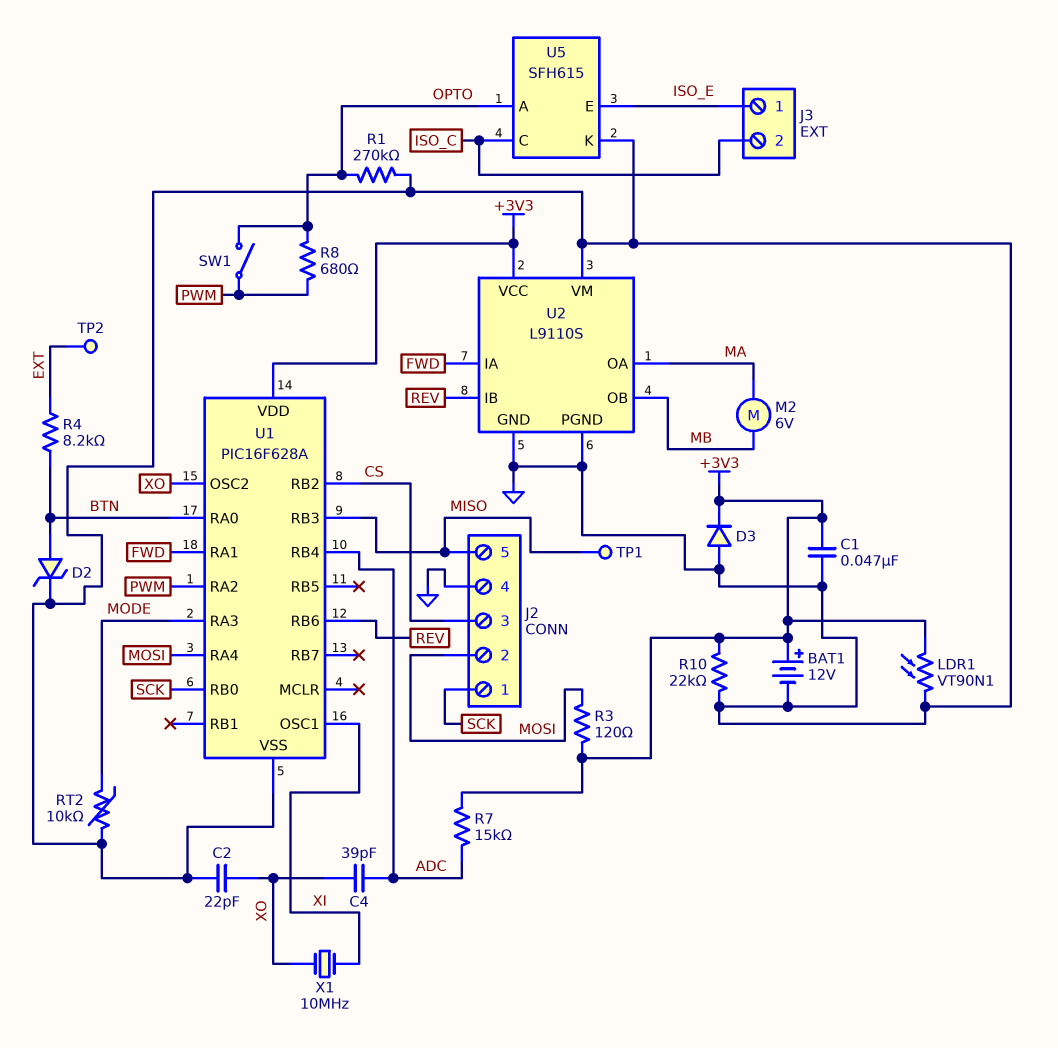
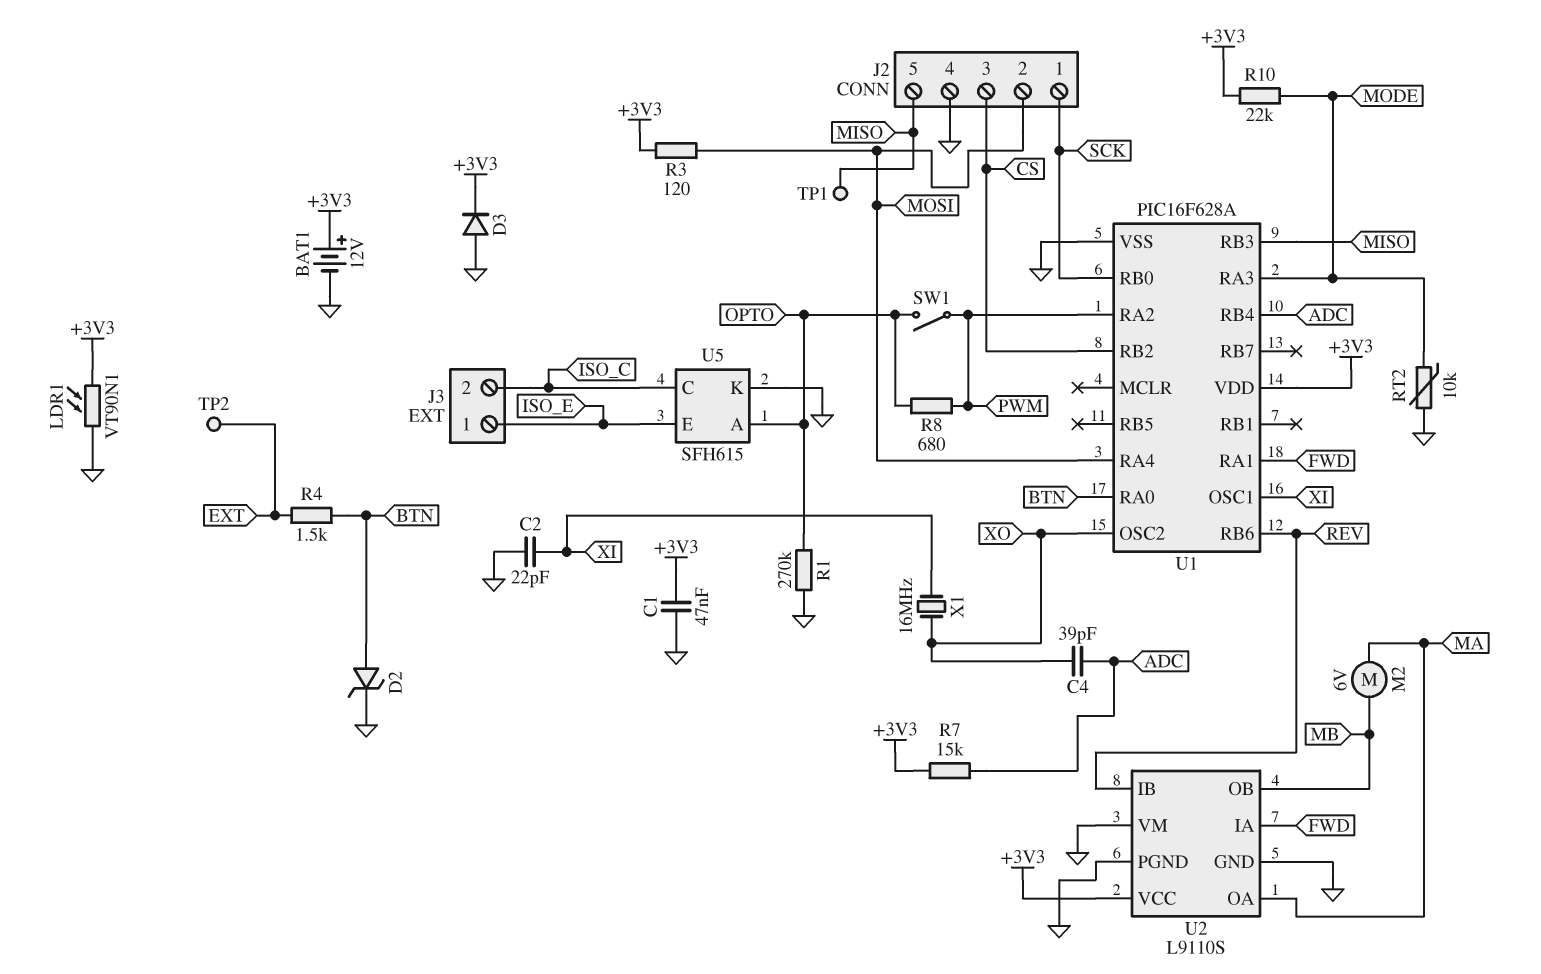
C2: 22pF (GND, XO) -> 22pF (GND, XI)
R4: 8.2k (BTN, EXT) -> 1.5k (BTN, EXT)
R10: 22k (+3V3, GND) -> 22k (+3V3, MODE)
X1: 10MHz (XI, XO) -> 16MHz (XI, XO)

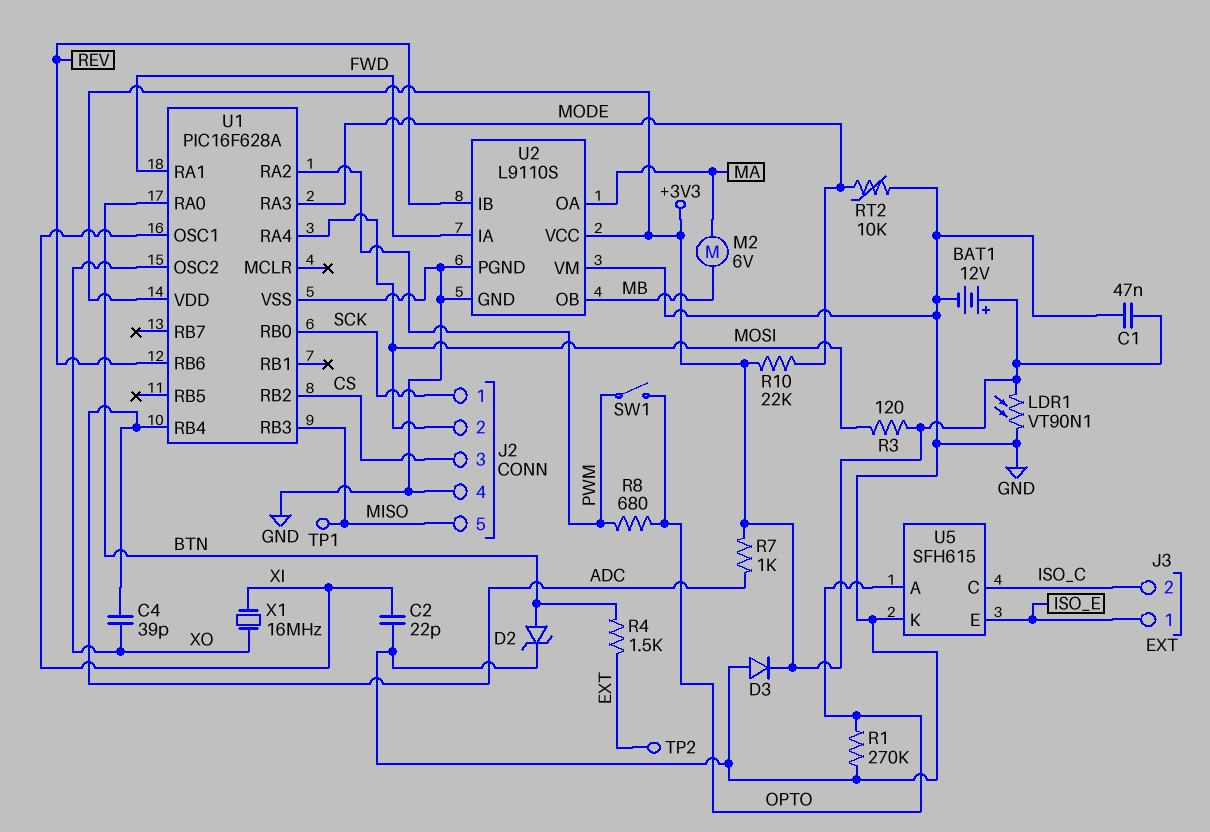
R7: 15k (+3V3, ADC) -> 1k (+3V3, ADC)

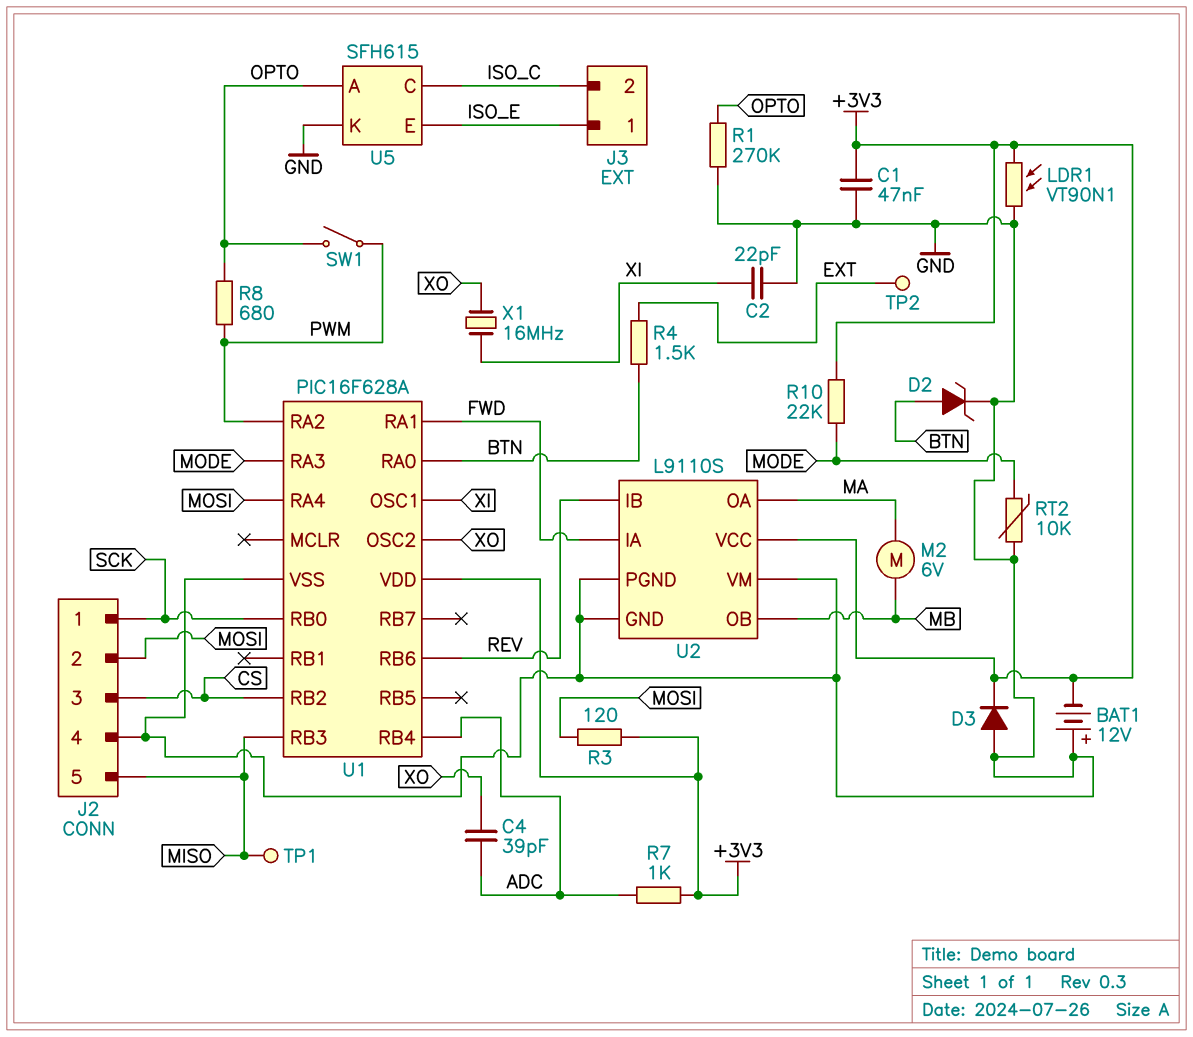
BAT1: 12V (plus +3V3, minus GND) -> 12V (plus GND, minus +3V3)

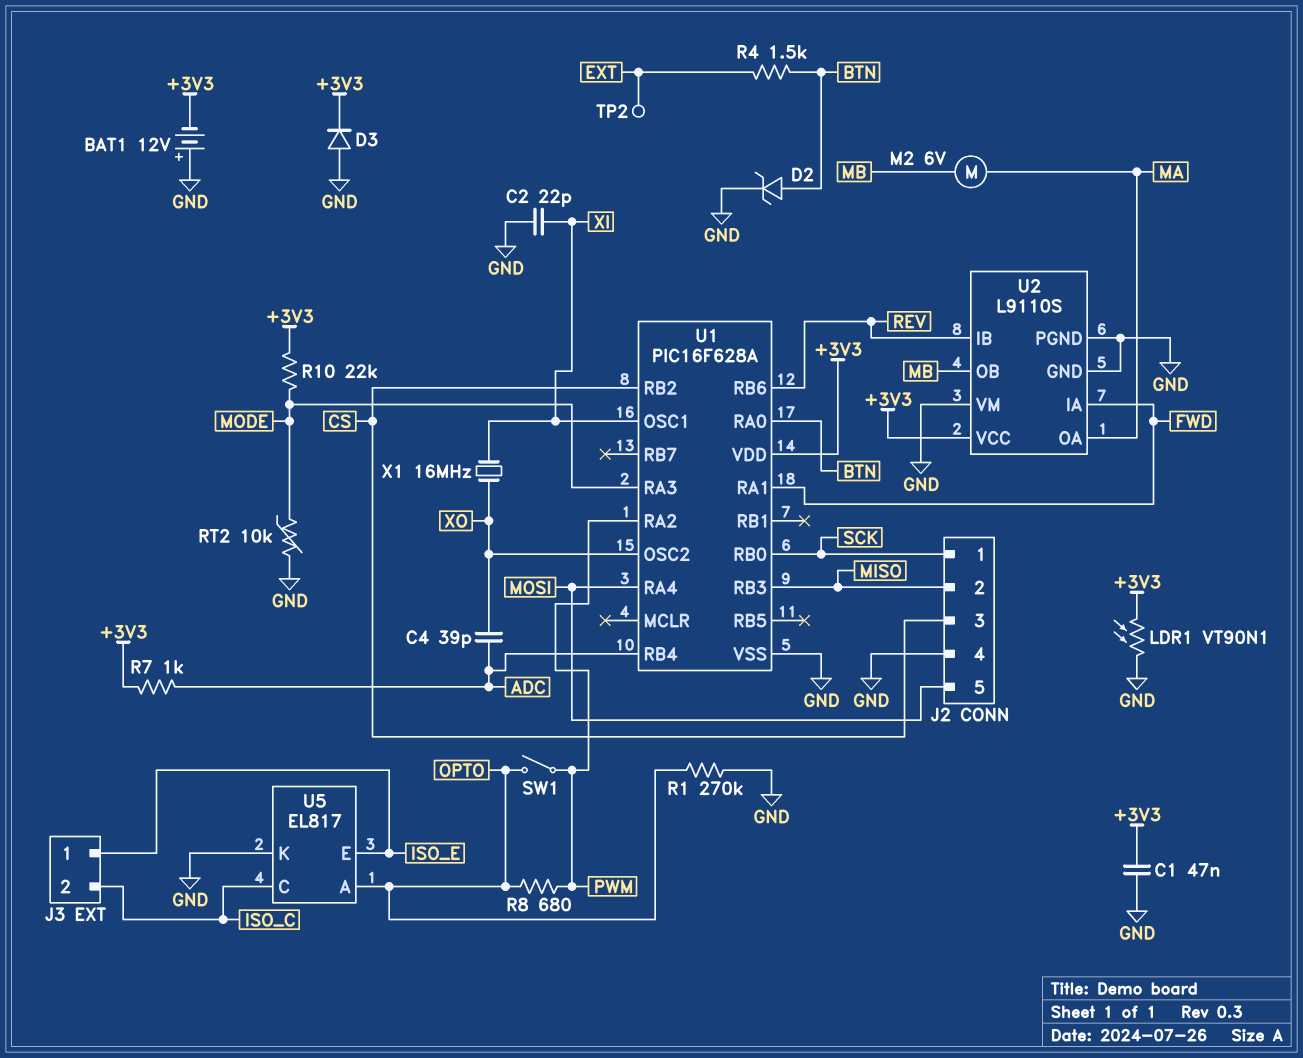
J2 pin 2: MOSI -> MISO
J2 pin 5: MISO -> MOSI
R3: 120 (+3V3, MOSI) -> none
TP1: test point (MISO) -> none
U5: SFH615 -> EL817

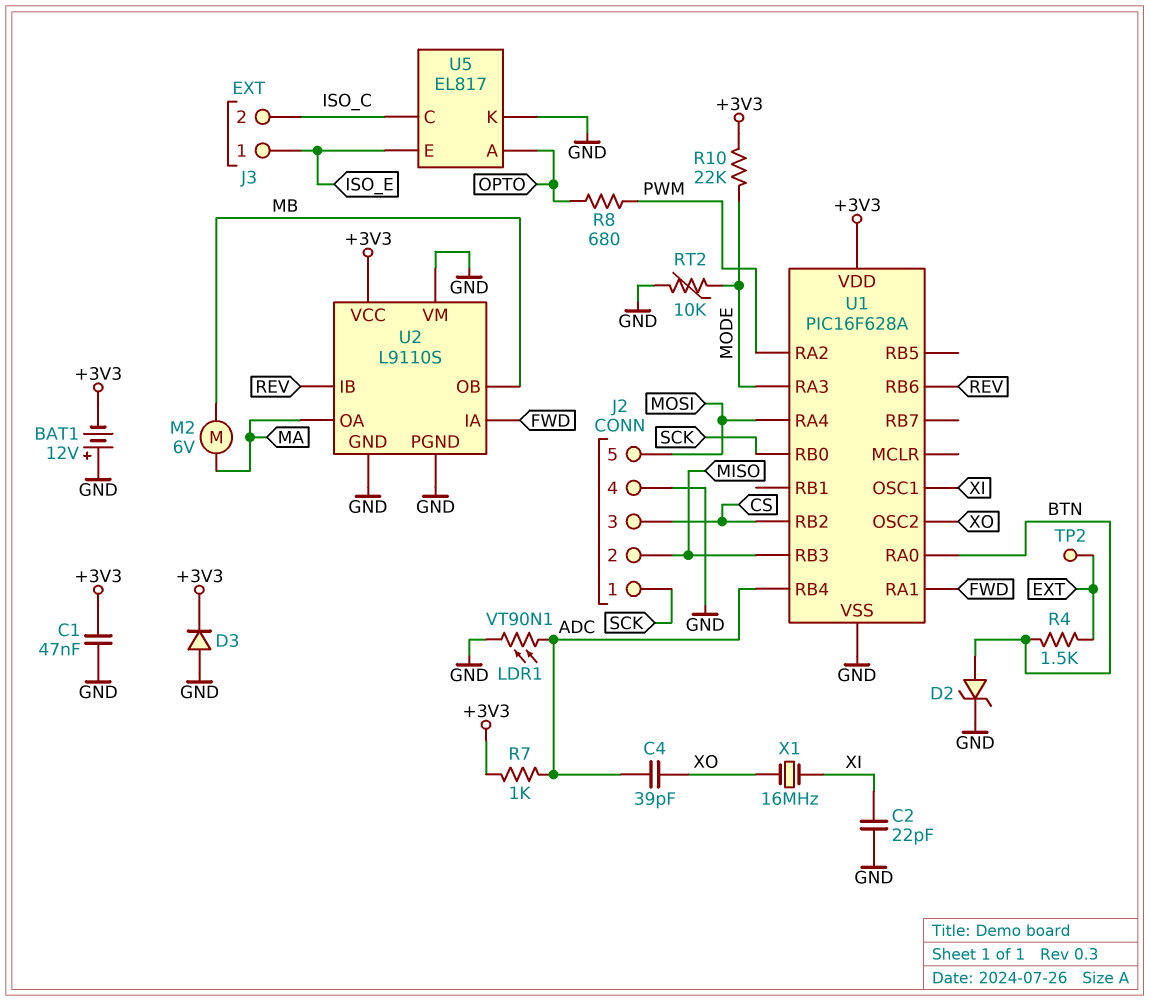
LDR1: VT90N1 (+3V3, GND) -> VT90N1 (ADC, GND)
R1: 270k (GND, OPTO) -> none
SW1: switch (OPTO, PWM) -> none

